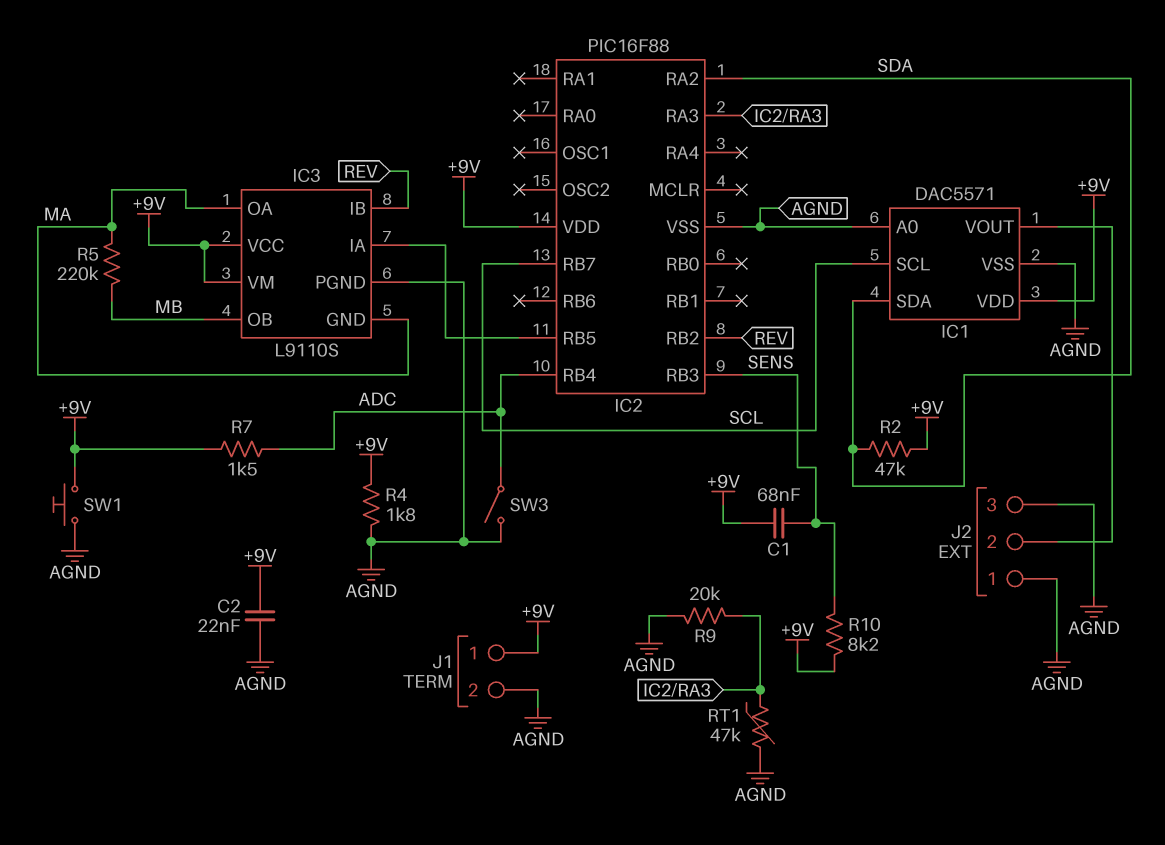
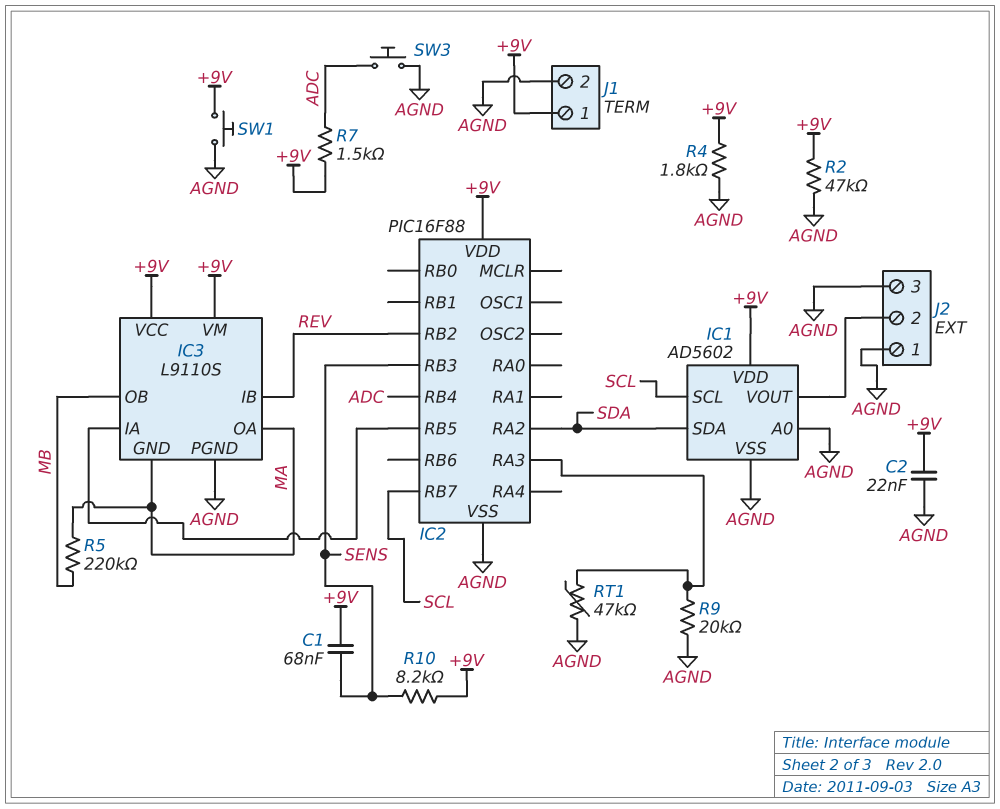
IC1: DAC5571 -> AD5602
R2: 47k (+9V, SDA) -> 47k (+9V, AGND)
SW3: switch (ADC, AGND) -> button (ADC, AGND)

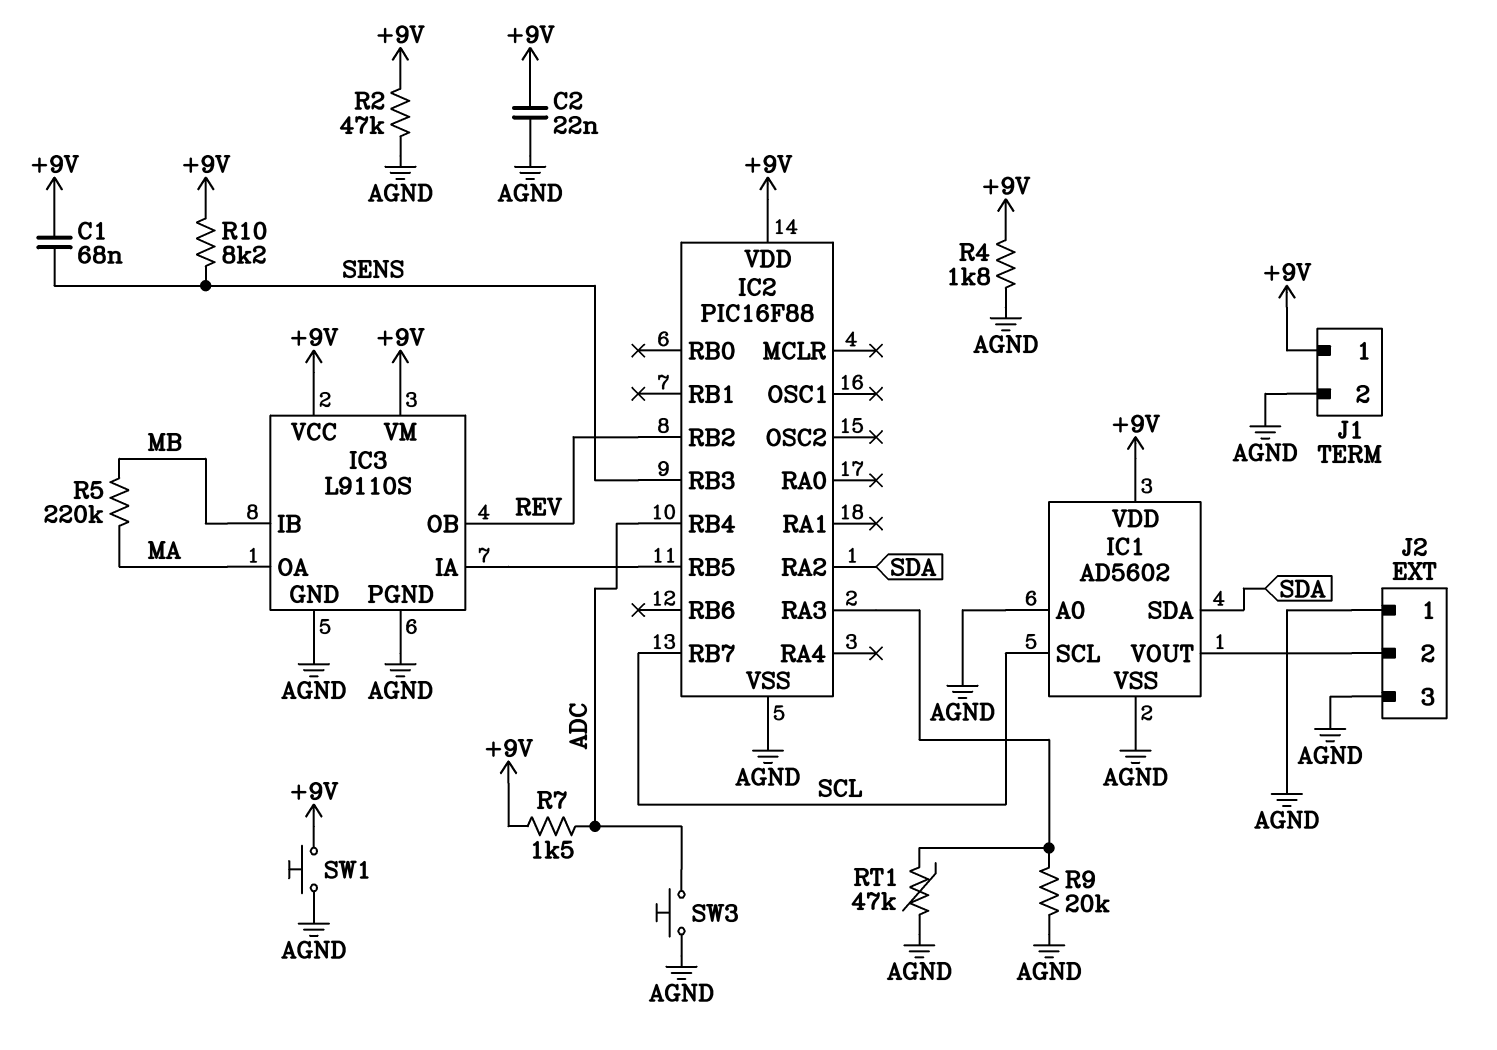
IC3 pin GND: MA -> AGND
IC3 pin IB: REV -> MB
IC3 pin OB: MB -> REV

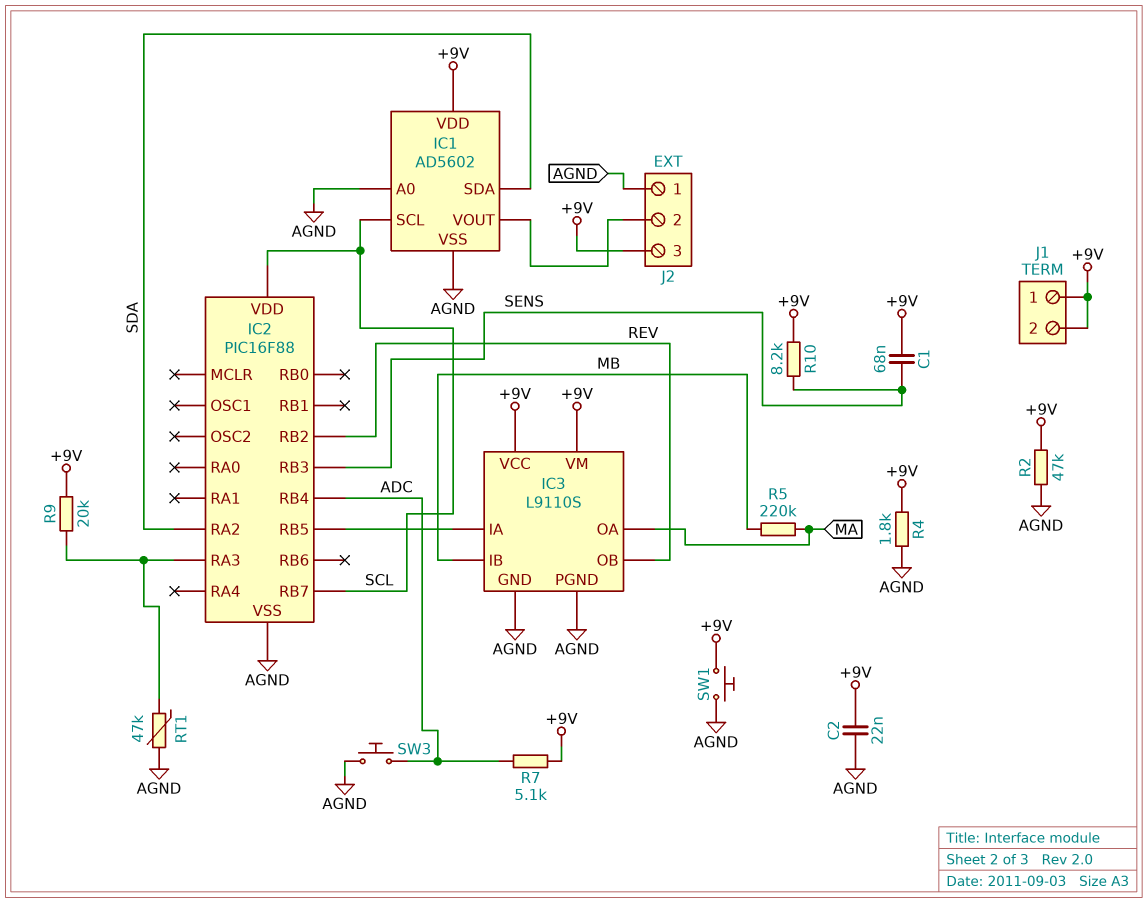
IC2 pin VDD: +9V -> SCL
J1 pin 2: AGND -> +9V
J2 pin 3: AGND -> +9V
R7: 1.5k (+9V, ADC) -> 5.1k (+9V, ADC)
R9: 20k (AGND, IC2/RA3) -> 20k (+9V, IC2/RA3)

